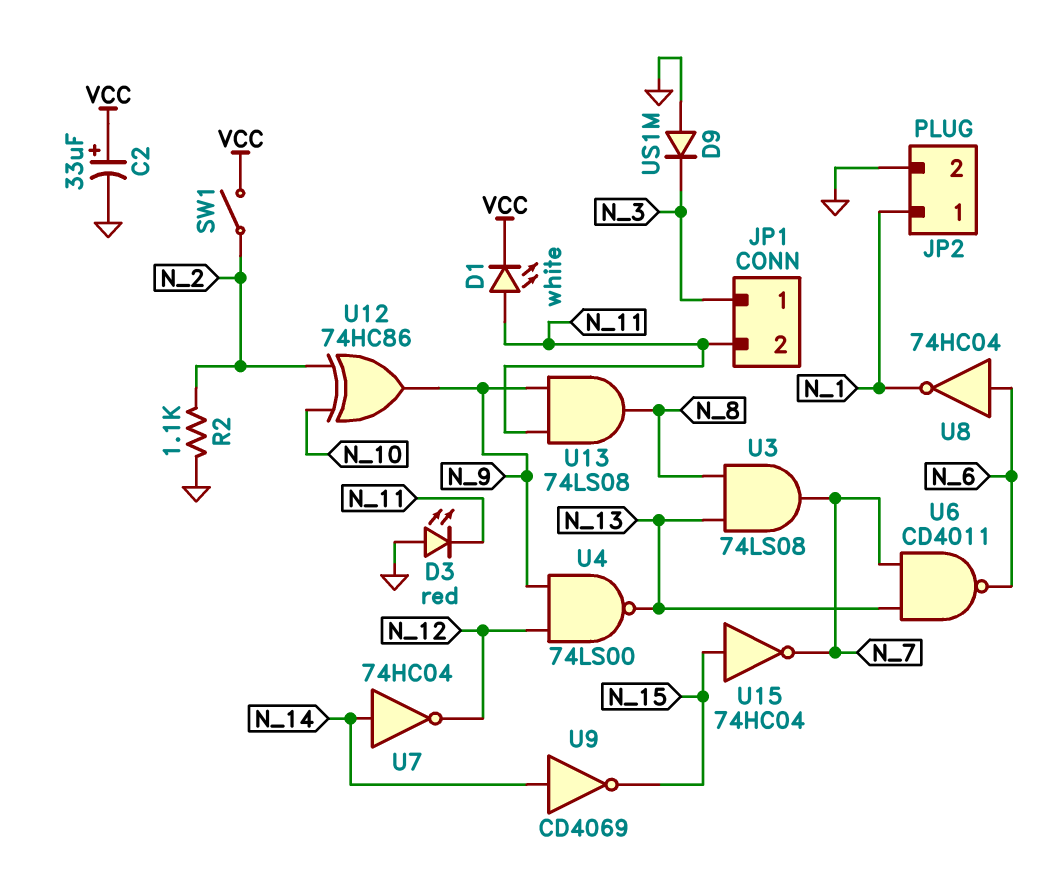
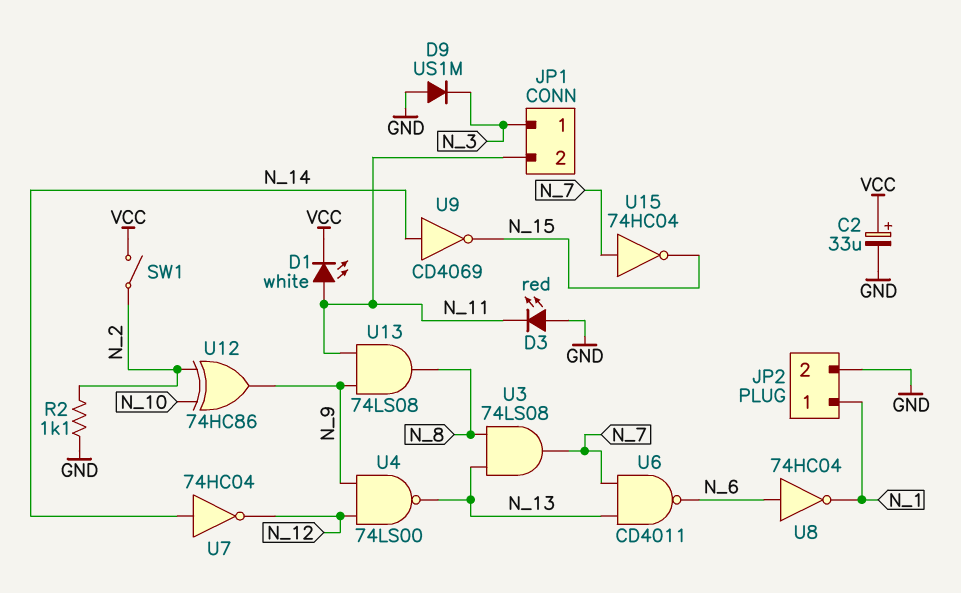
U15: NOT 74HC04 (in N_15, out N_7) -> NOT 74HC04 (in N_7, out N_15)

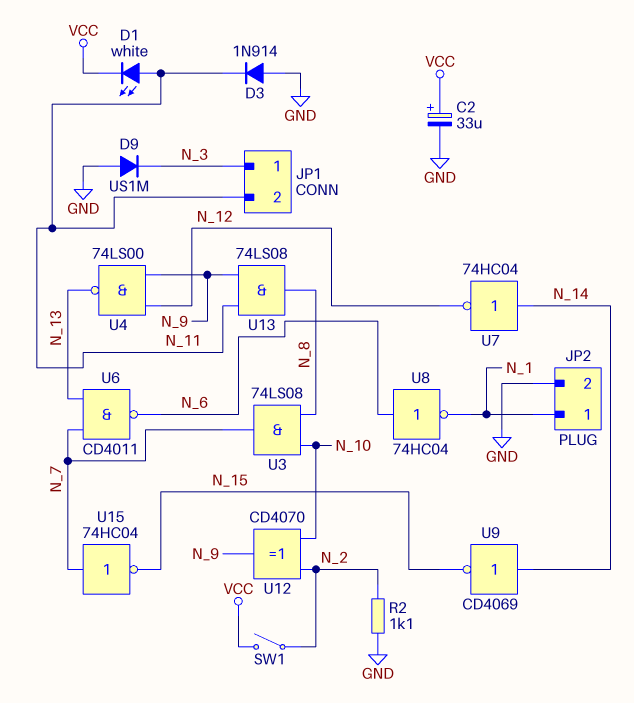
D3: LED red (A GND, K N_11) -> diode 1N914 (A GND, K N_11)
U3: AND 74LS08 (in N_8, in N_13, out N_7) -> AND 74LS08 (in N_8, in N_10, out N_7)
U12: XOR 74HC86 (in N_2, in N_10, out N_9) -> XOR CD4070 (in N_2, in N_10, out N_9)

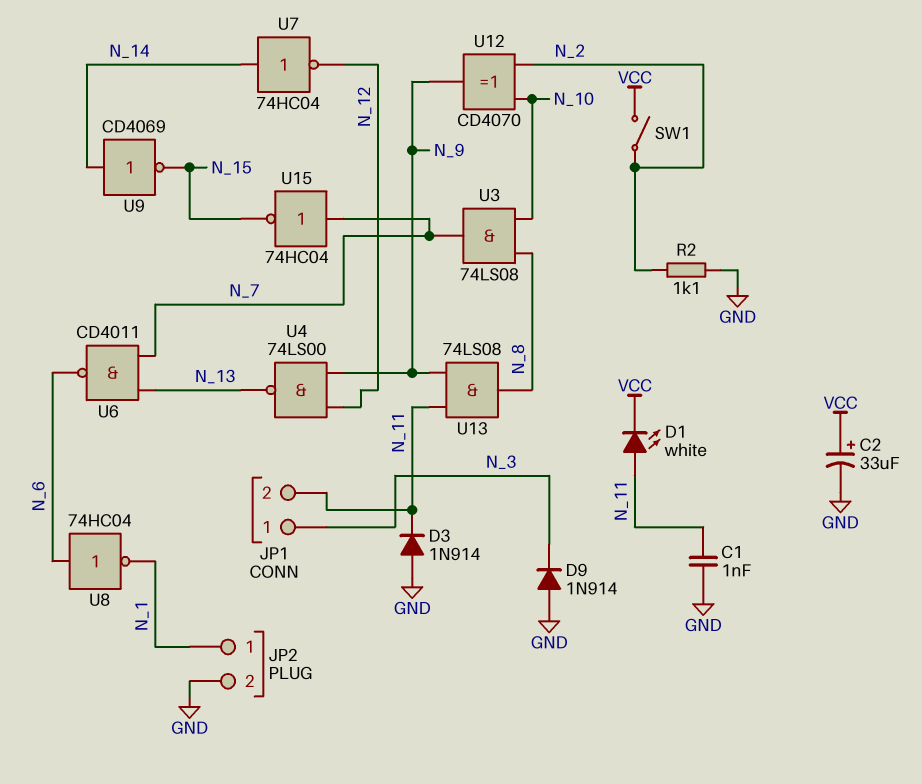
C1: none -> 1nF (GND, N_11)
D9: diode US1M (A GND, K N_3) -> diode 1N914 (A GND, K N_3)

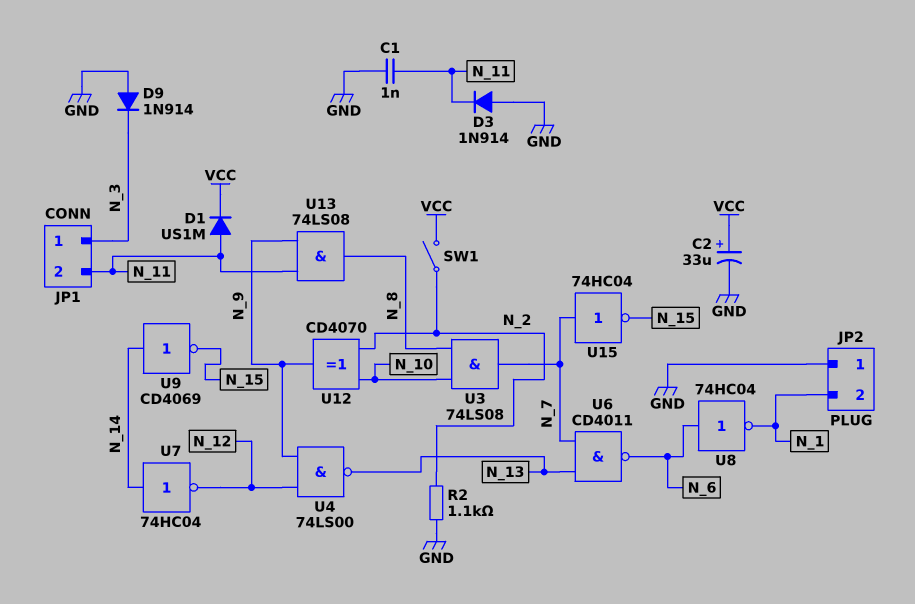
D1: LED white (A N_11, K VCC) -> diode US1M (A N_11, K VCC)
JP2 pin 1: N_1 -> GND
JP2 pin 2: GND -> N_1

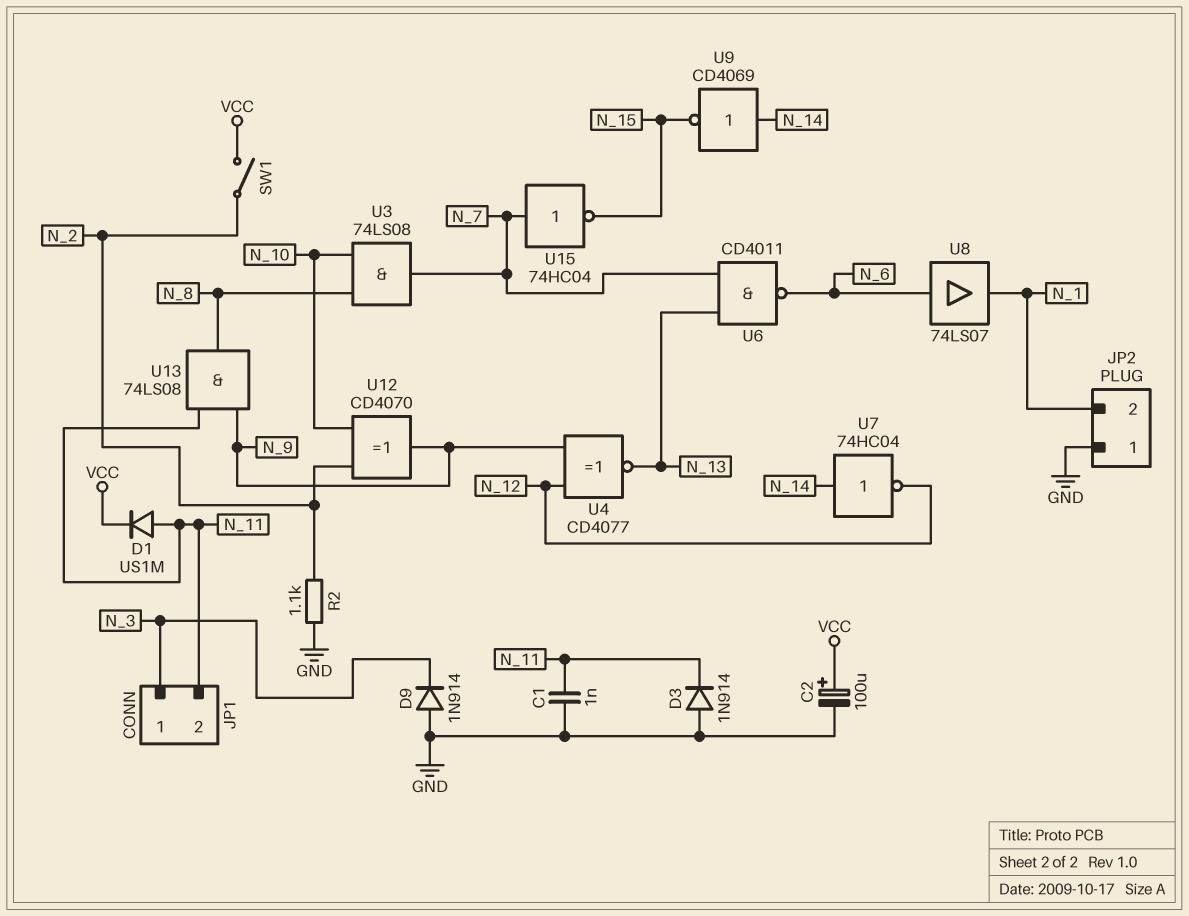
C2: 33uF (plus VCC, minus GND) -> 100uF (plus VCC, minus GND)
U4: NAND 74LS00 (in N_9, in N_12, out N_13) -> XNOR CD4077 (in N_9, in N_12, out N_13)
U8: NOT 74HC04 (in N_6, out N_1) -> buffer 74LS07 (in N_6, out N_1)

